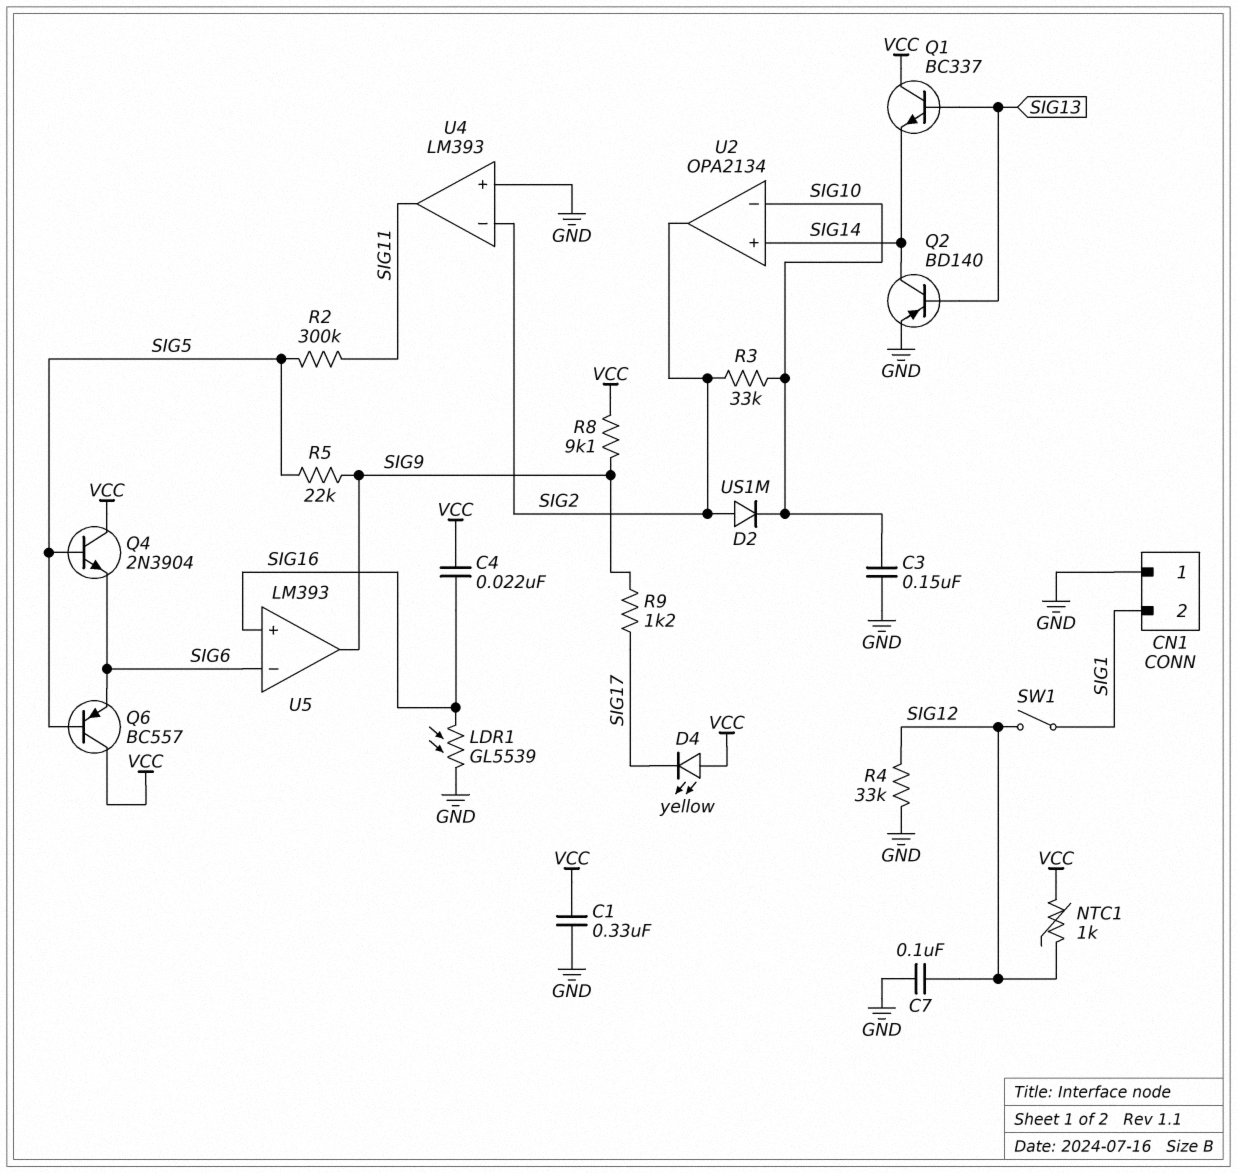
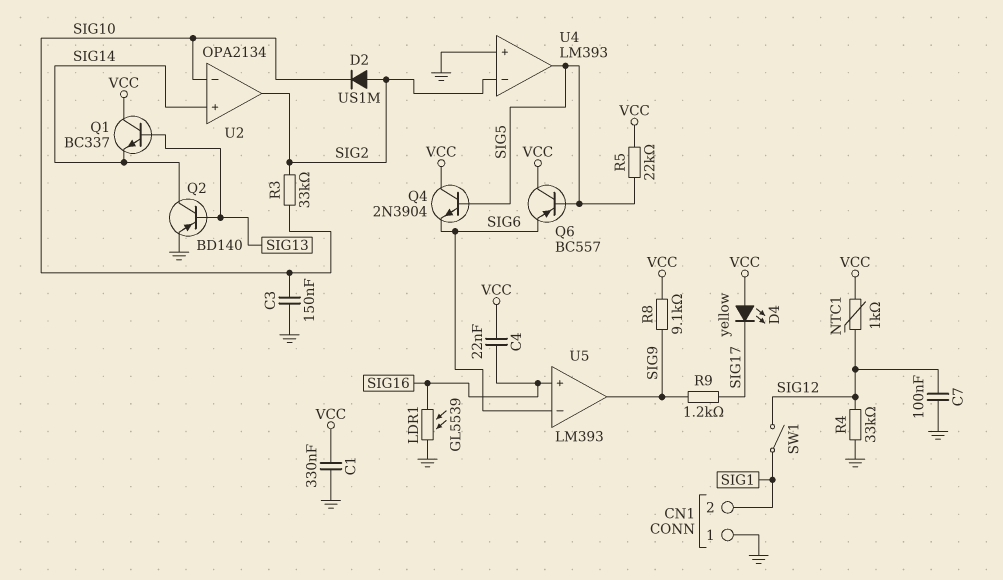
R2: 300k (SIG5, SIG11) -> none
R5: 22k (SIG5, SIG9) -> 22k (SIG5, VCC)
U4 pin out: SIG11 -> SIG5

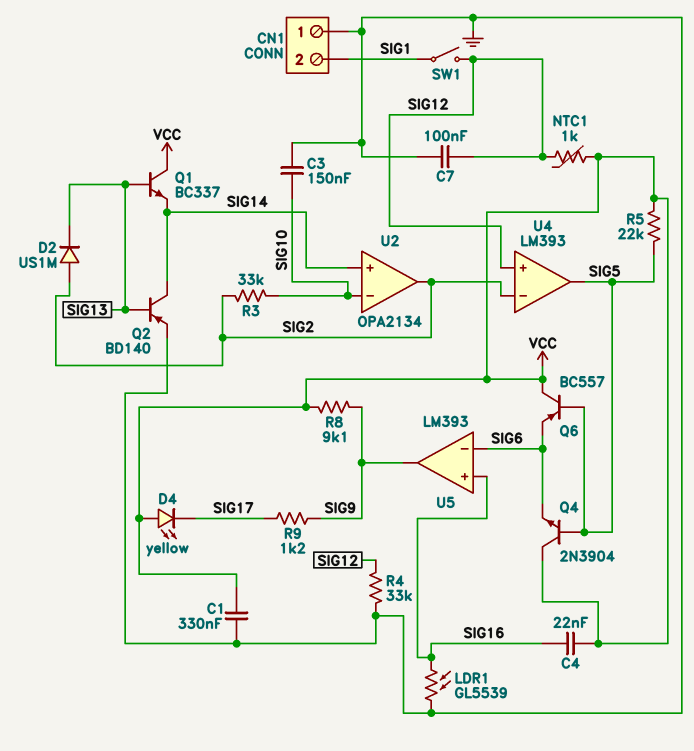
D2: diode US1M (A SIG2, K SIG10) -> diode US1M (A SIG2, K SIG13)
U4 pin in+: GND -> SIG12

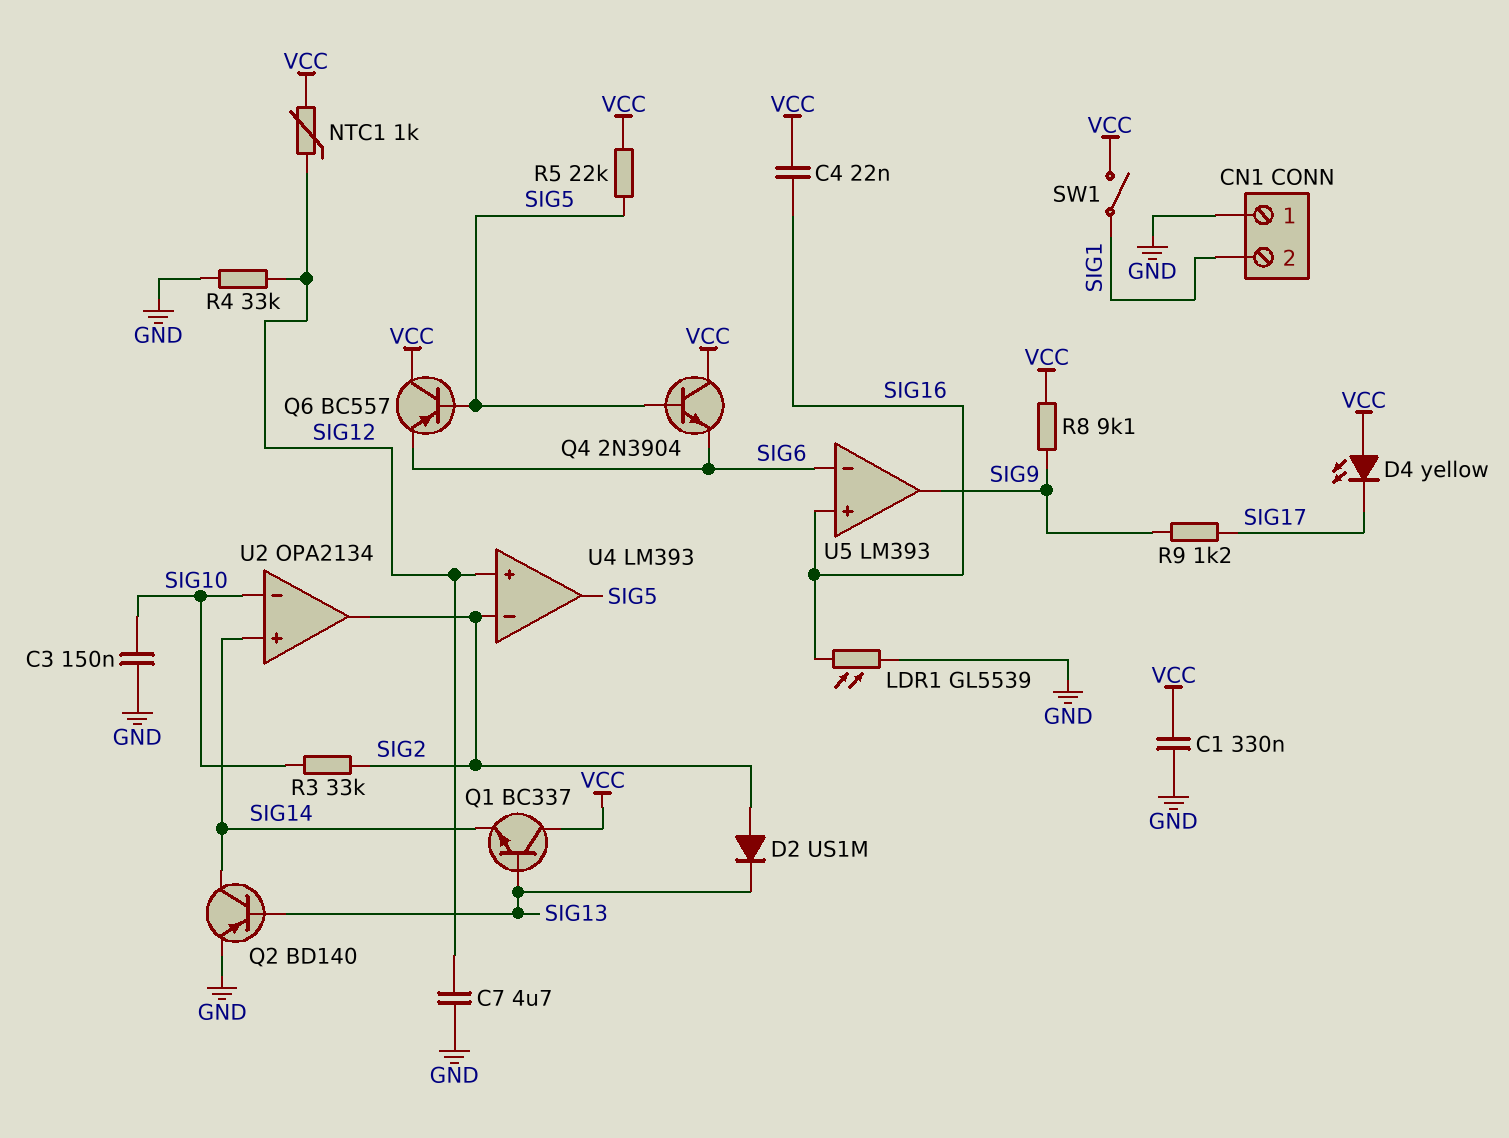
C7: 100nF (GND, SIG12) -> 4.7uF (GND, SIG12)
SW1: switch (SIG1, SIG12) -> switch (SIG1, VCC)

